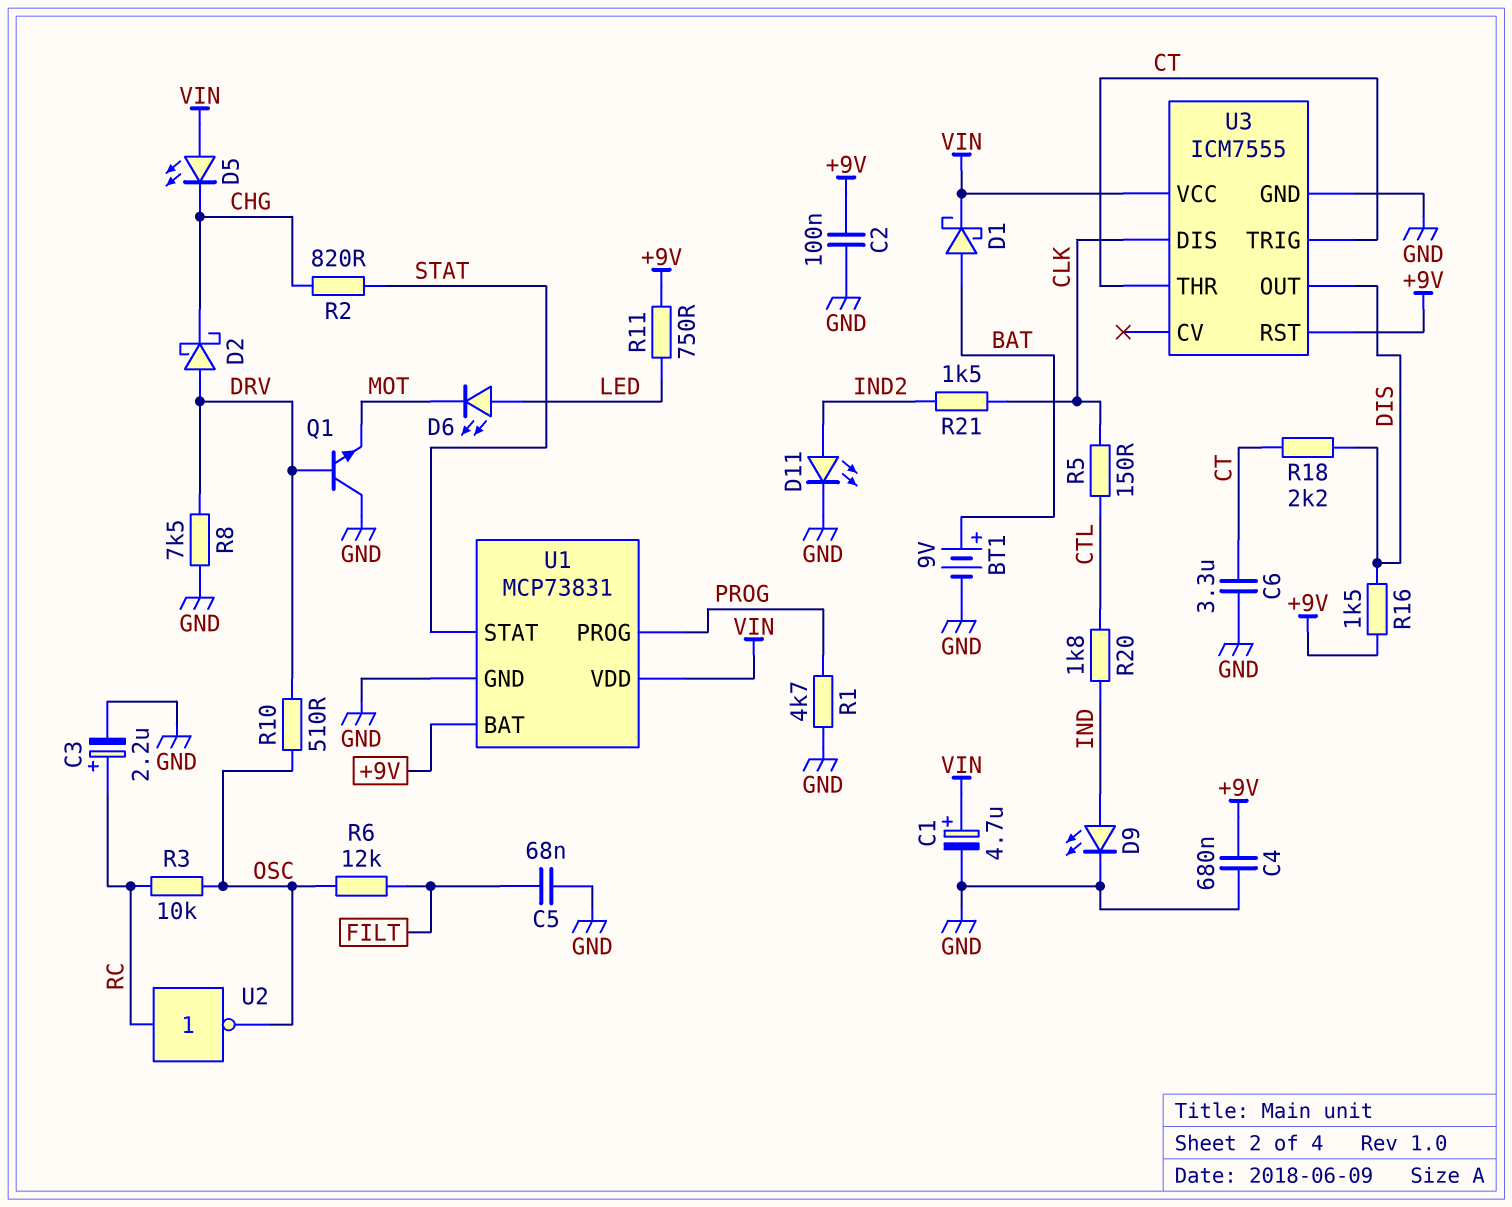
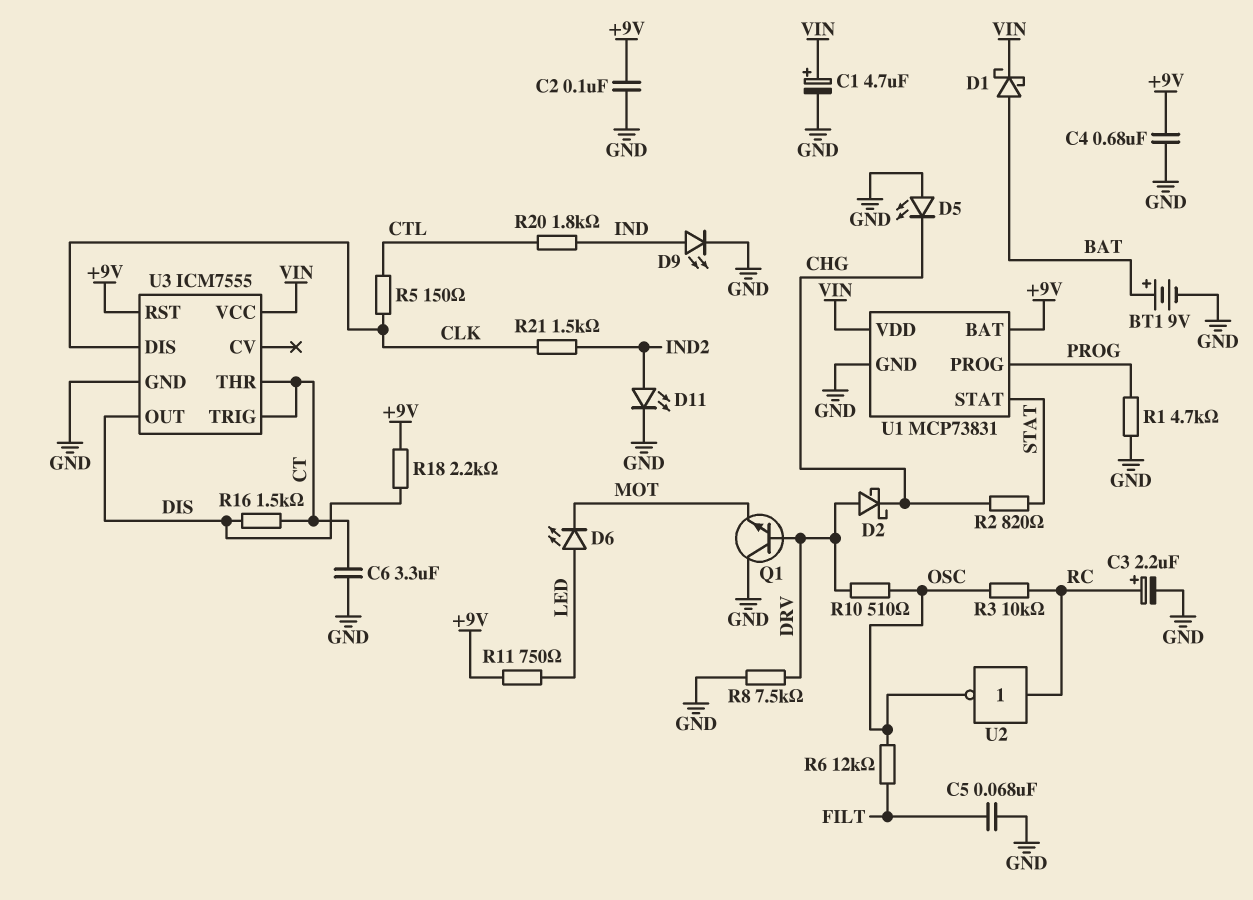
D5: LED (A VIN, K CHG) -> LED (A GND, K CHG)
R16: 1.5k (+9V, DIS) -> 1.5k (CT, DIS)
R18: 2.2k (CT, DIS) -> 2.2k (+9V, DIS)

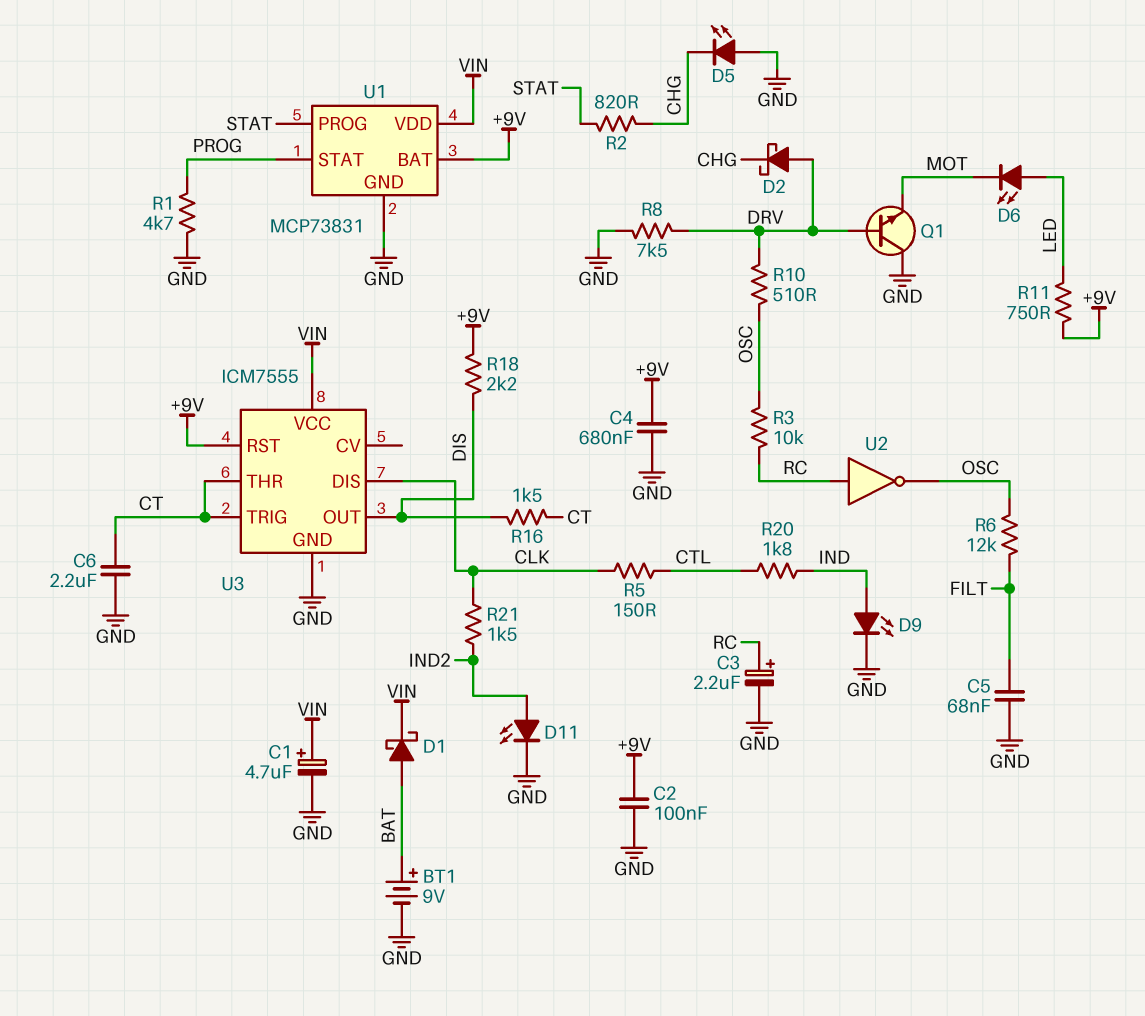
C6: 3.3uF (CT, GND) -> 2.2uF (CT, GND)
U1 pin PROG: PROG -> STAT
U1 pin STAT: STAT -> PROG

